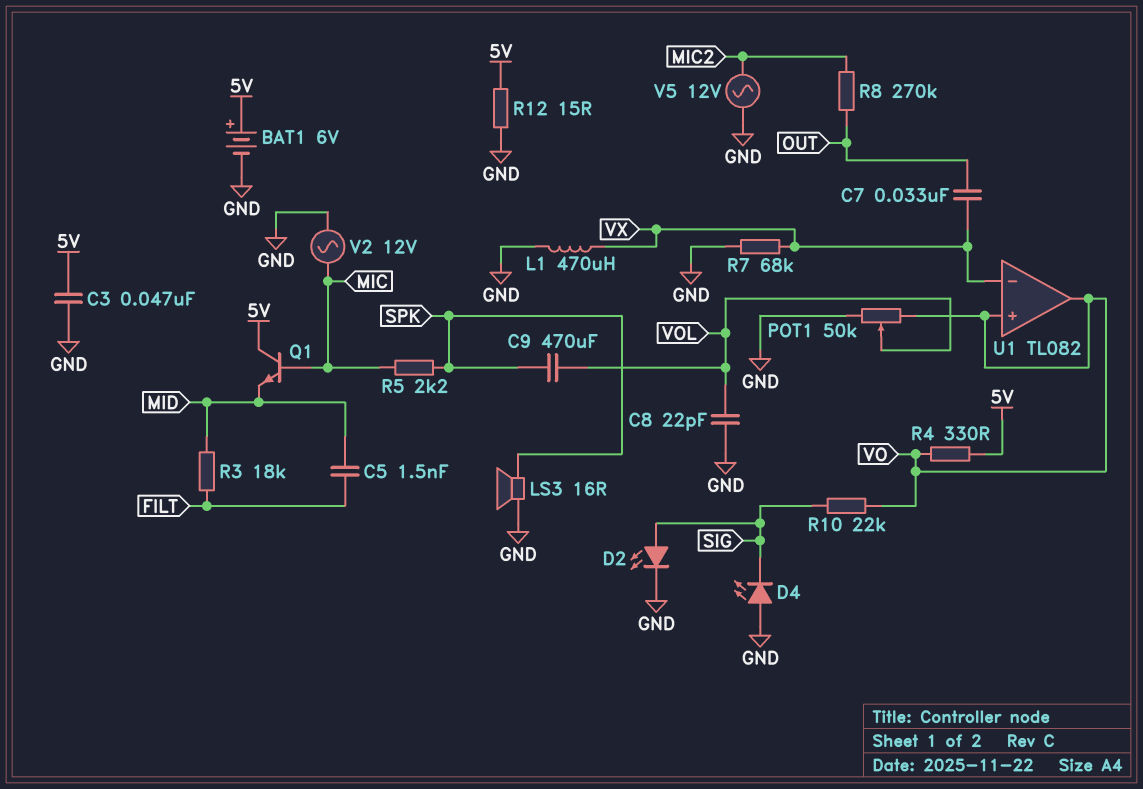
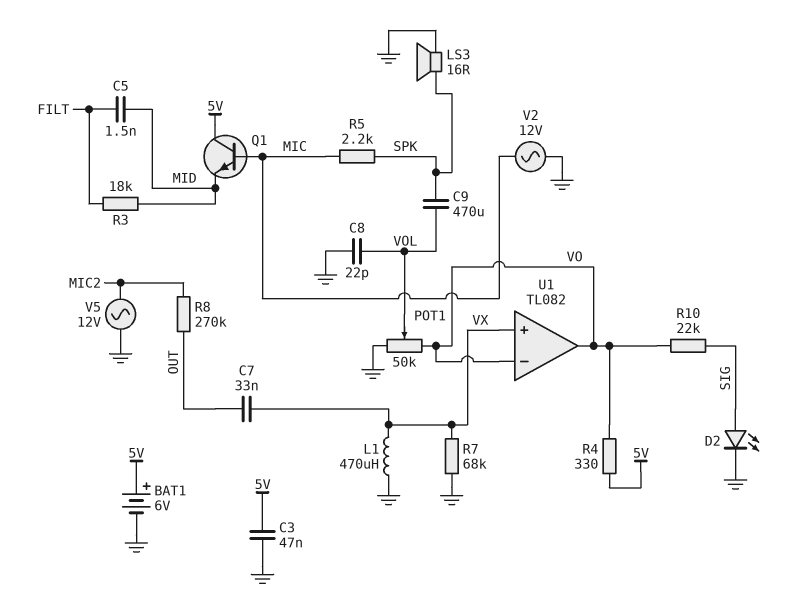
D4: LED (A GND, K SIG) -> none
R12: 15 (5V, GND) -> none
U1 pin in+: VO -> VX
U1 pin in-: VX -> VO

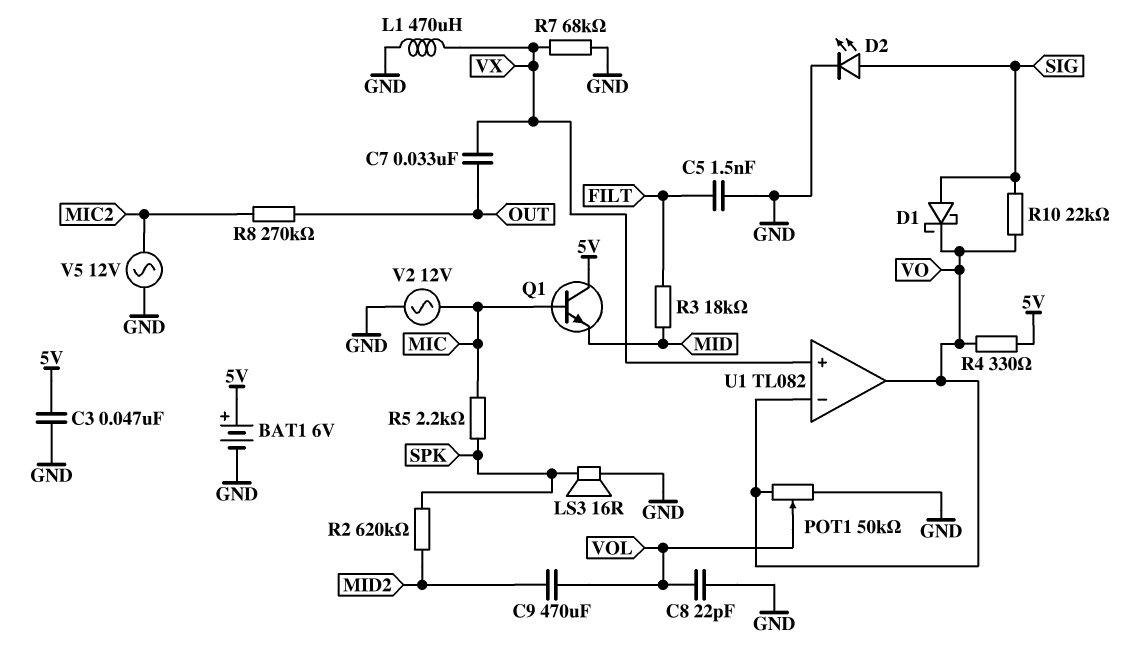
C5: 1.5nF (FILT, MID) -> 1.5nF (FILT, GND)
C9: 470uF (SPK, VOL) -> 470uF (MID2, VOL)
D1: none -> schottky (A SIG, K VO)
R2: none -> 620k (MID2, SPK)

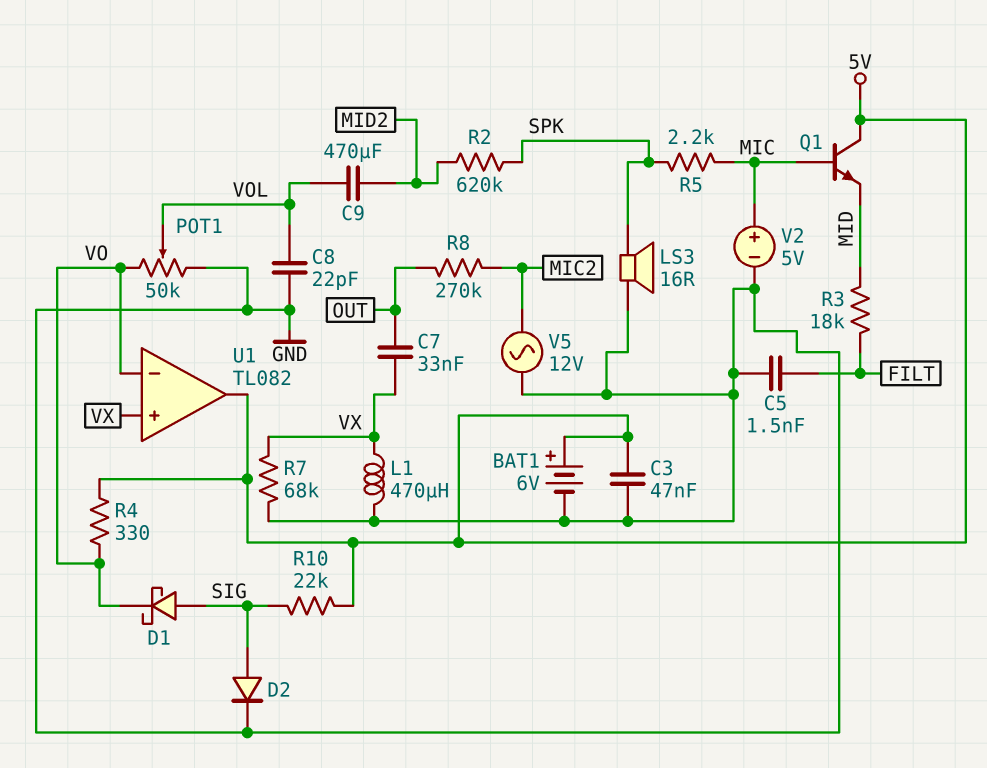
D2: LED (A SIG, K GND) -> diode (A SIG, K GND)
R10: 22k (SIG, VO) -> 22k (5V, SIG)
U1 pin out: VO -> 5V
V2: AC 12V (GND, MIC) -> 5V (plus MIC, minus GND)

